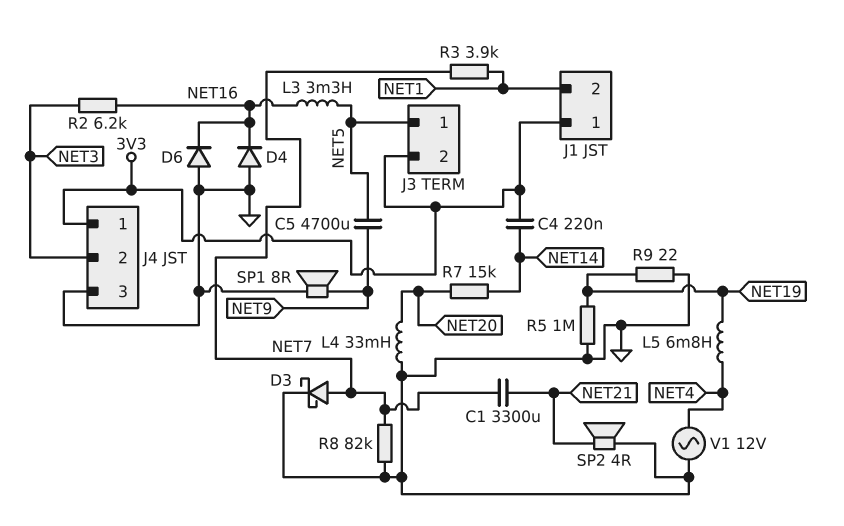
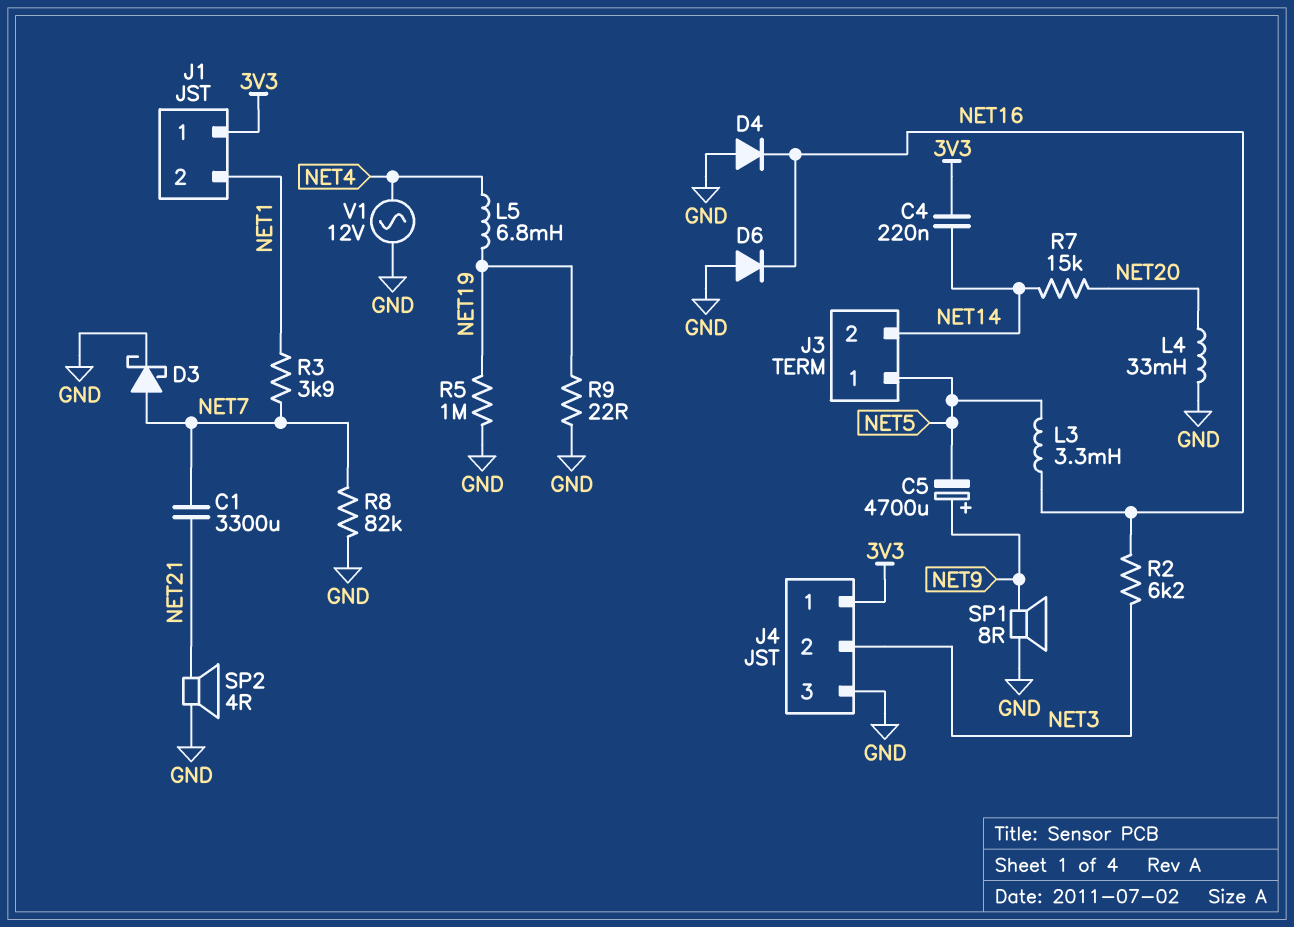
C5: 4700uF (NET5, NET9) -> 4700uF (plus NET9, minus NET5)
J3 pin 2: 3V3 -> NET14

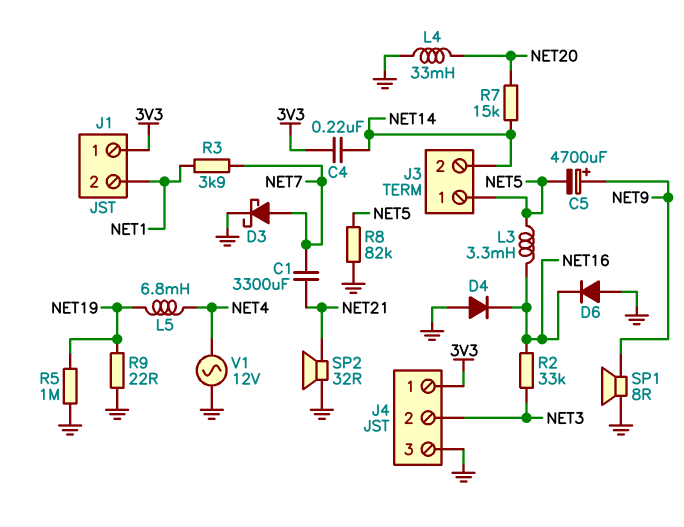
R2: 6.2k (NET3, NET16) -> 33k (NET3, NET16)
R8: 82k (GND, NET7) -> 82k (GND, NET5)
SP2: speaker 4R (GND, NET21) -> speaker 32R (GND, NET21)

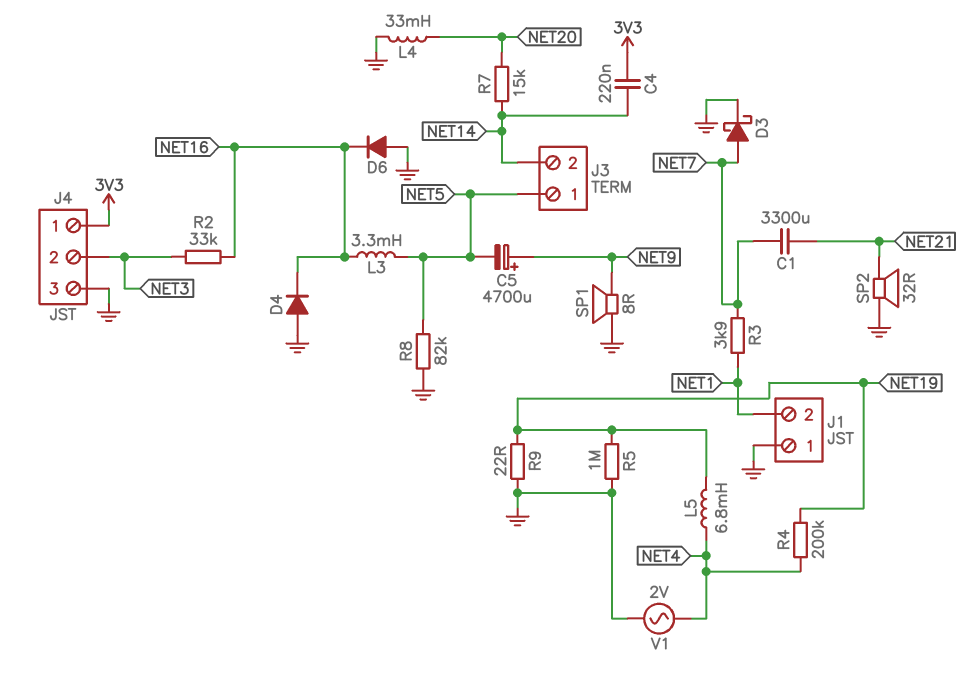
J1 pin 1: 3V3 -> GND
R4: none -> 200k (NET4, NET19)
V1: AC 12V (GND, NET4) -> AC 2V (GND, NET4)

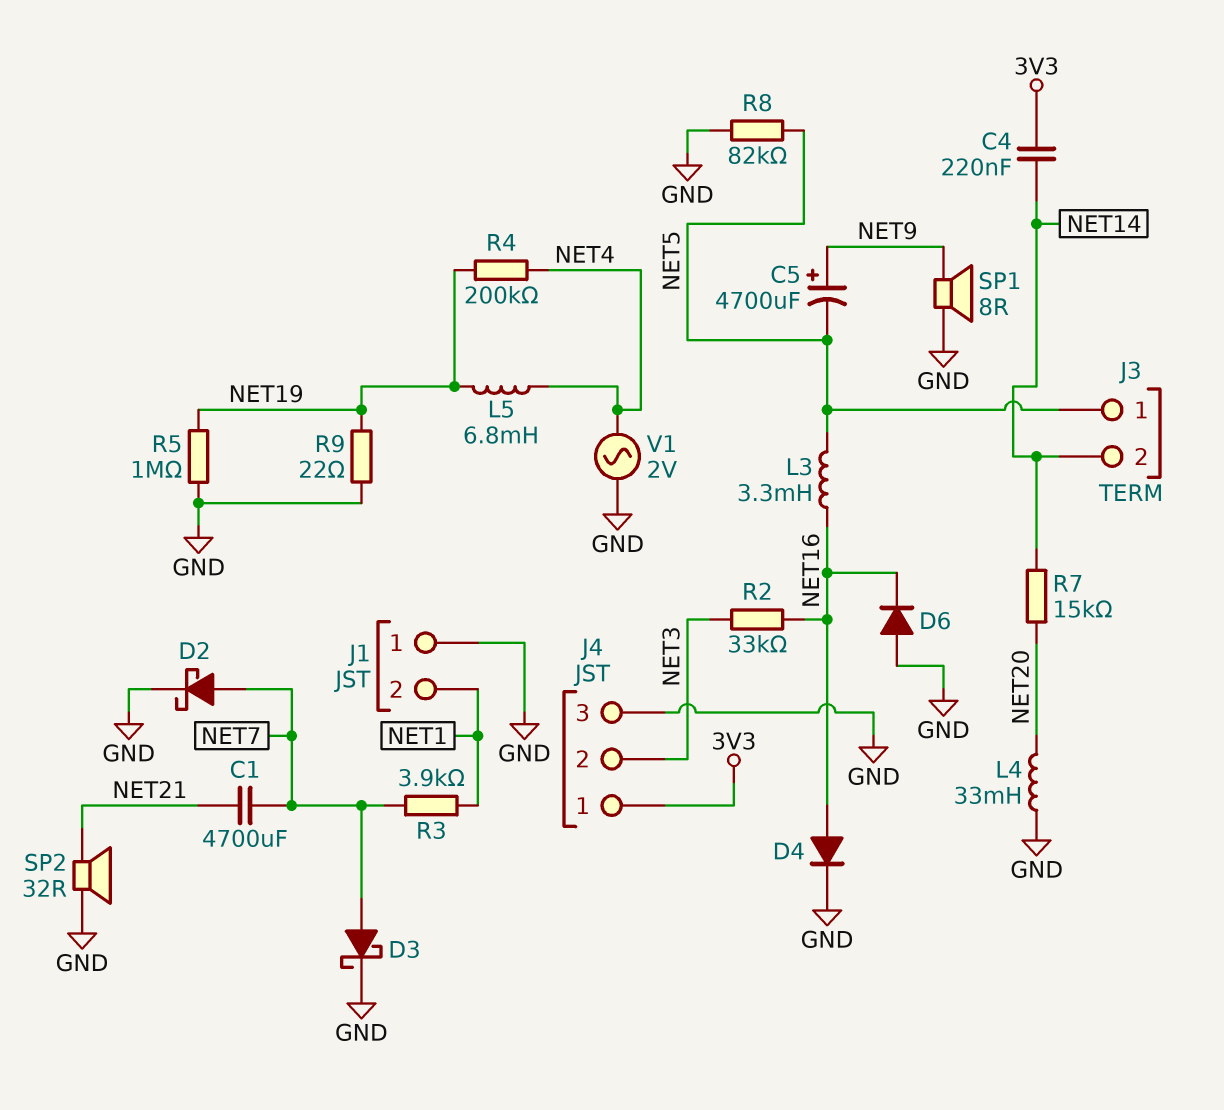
C1: 3300uF (NET7, NET21) -> 4700uF (NET7, NET21)
D2: none -> schottky (A NET7, K GND)
D4: diode (A GND, K NET16) -> diode (A NET16, K GND)

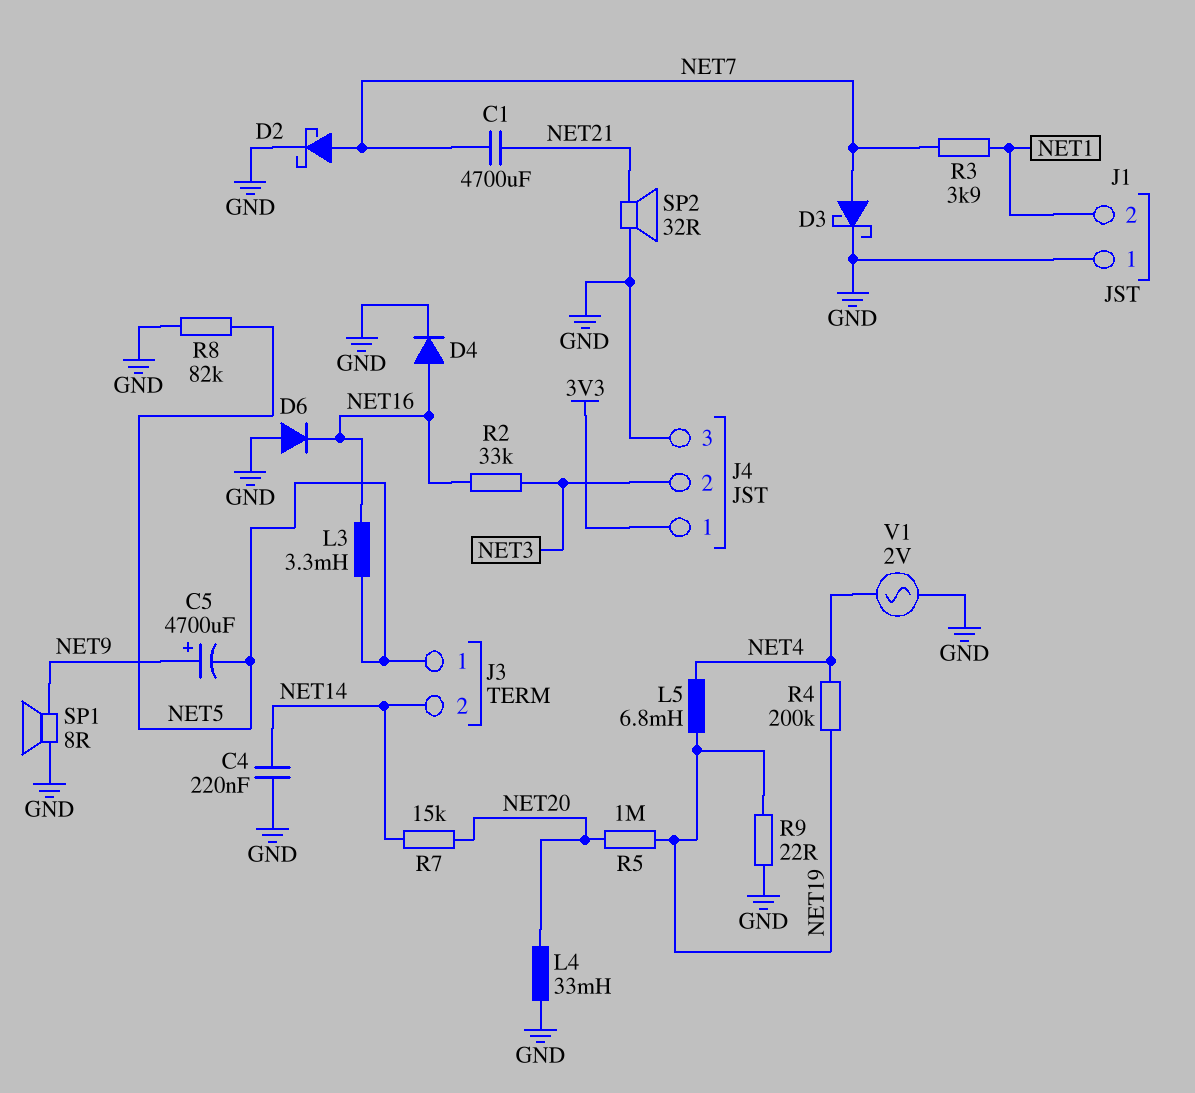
C4: 220nF (3V3, NET14) -> 220nF (GND, NET14)
R5: 1M (GND, NET19) -> 1M (NET19, NET20)

